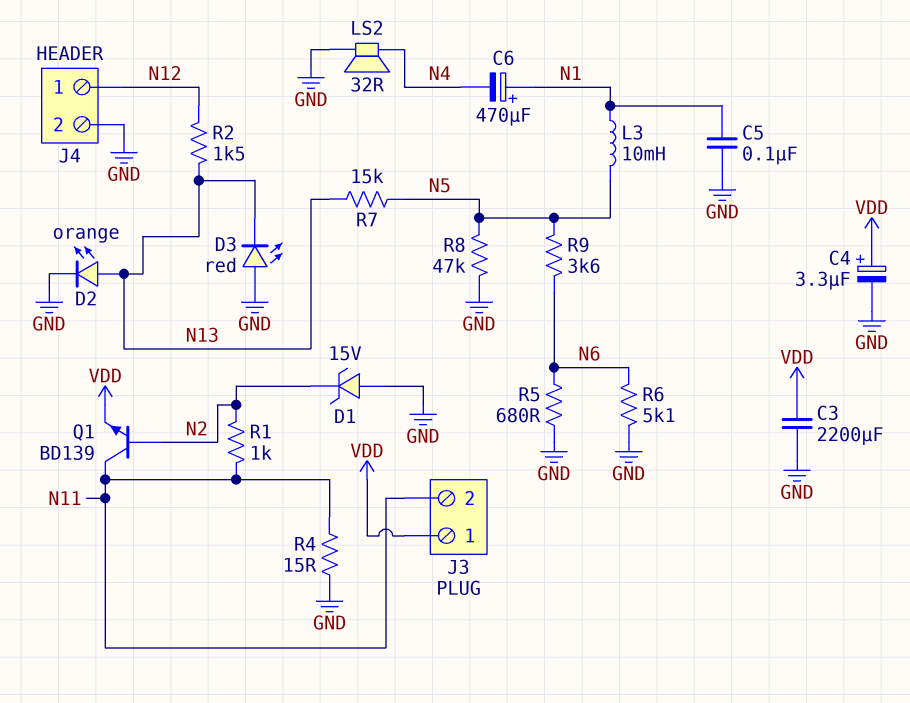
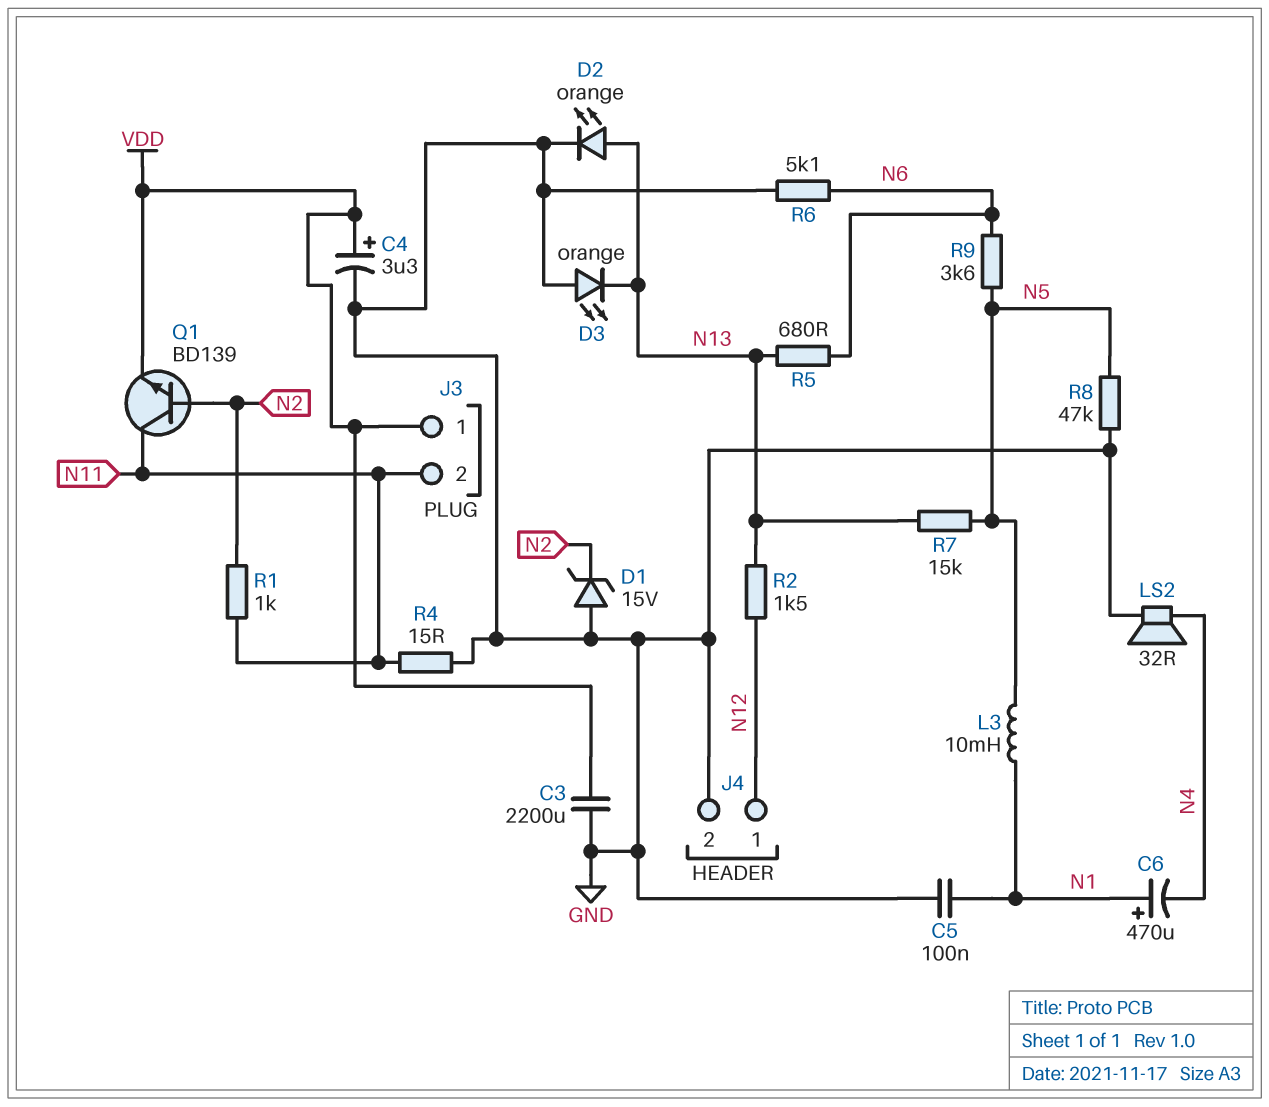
D3: LED red (A GND, K N13) -> LED orange (A GND, K N13)
R5: 680 (GND, N6) -> 680 (N6, N13)

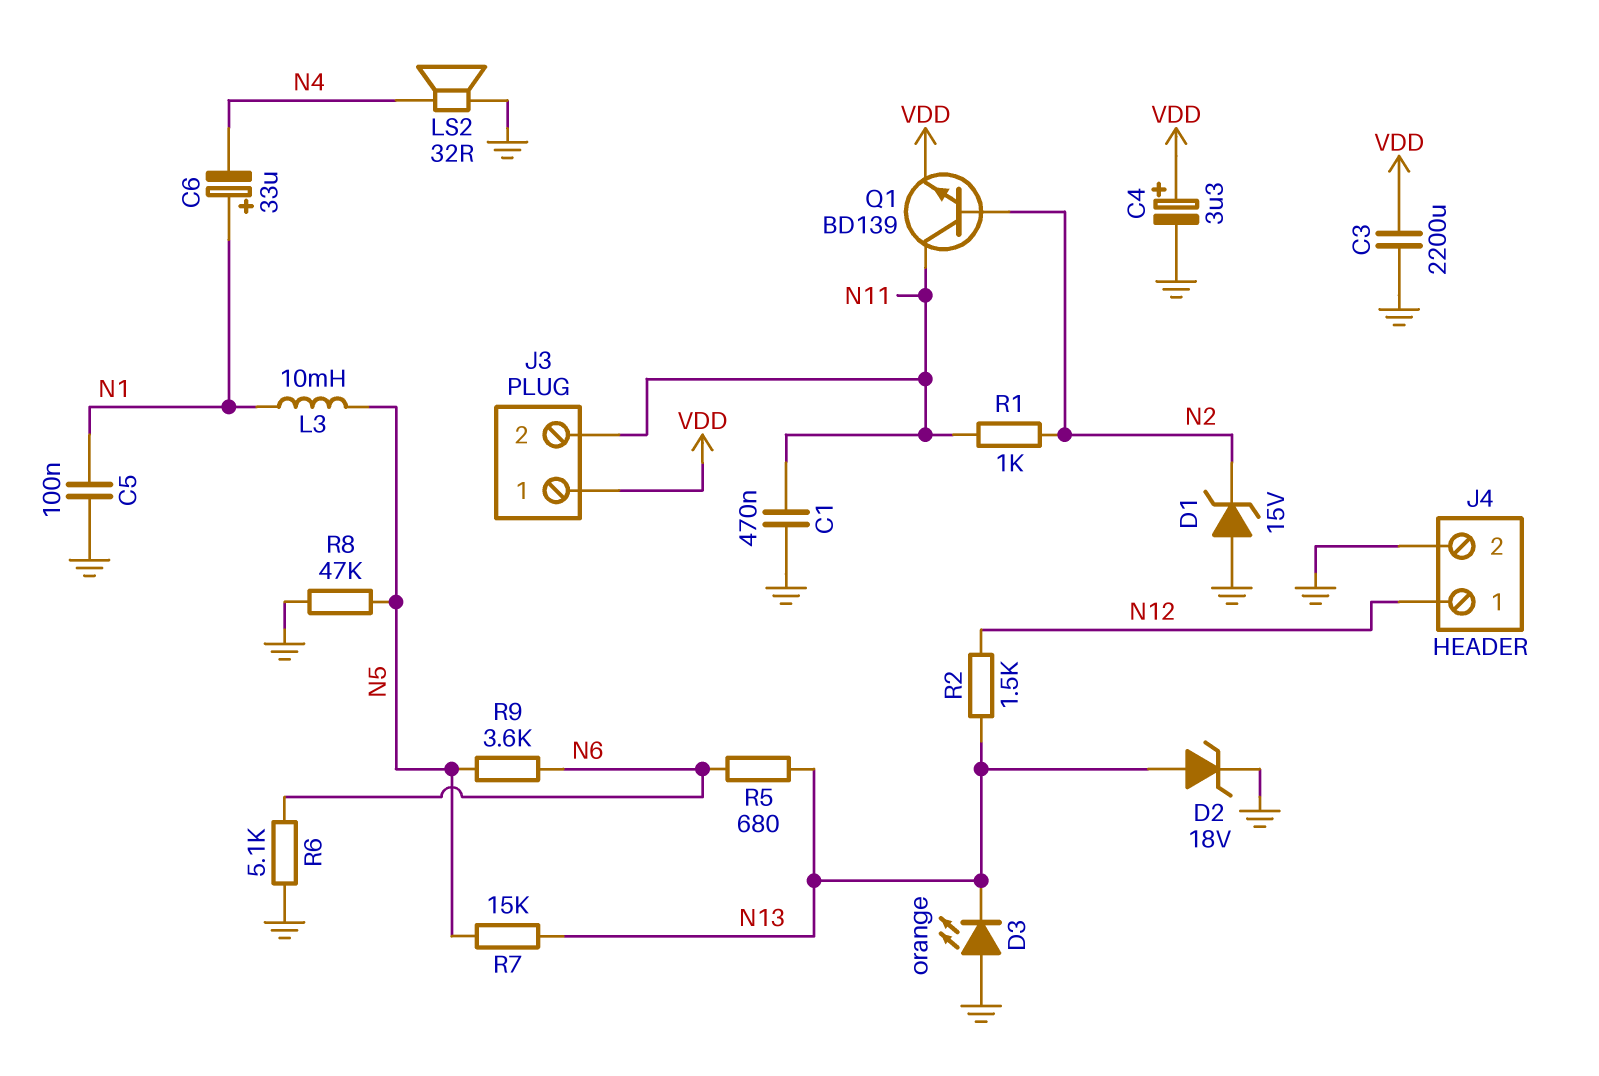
C1: none -> 470nF (GND, N11)
C6: 470uF (plus N1, minus N4) -> 33uF (plus N1, minus N4)
D2: LED orange (A N13, K GND) -> zener 18V (A N13, K GND)
R4: 15 (GND, N11) -> none

